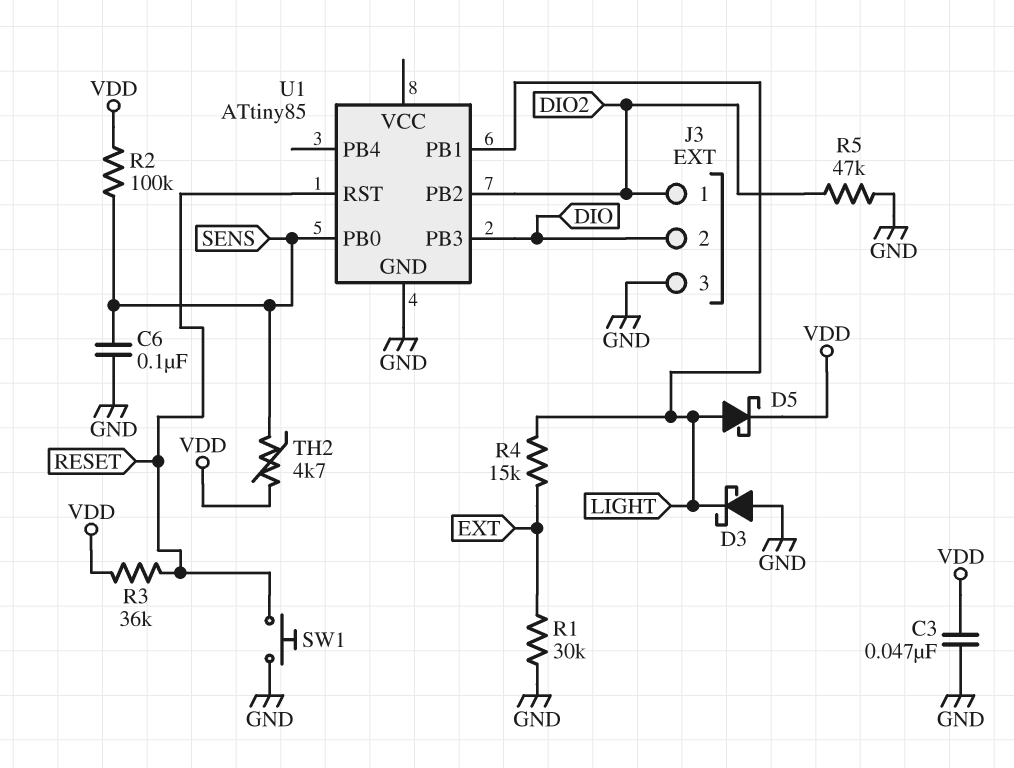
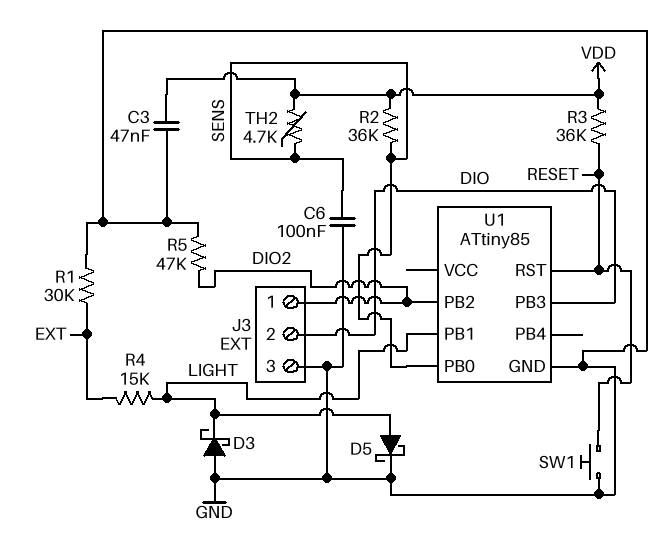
D5: schottky (A LIGHT, K VDD) -> schottky (A LIGHT, K GND)
R2: 100k (SENS, VDD) -> 36k (SENS, VDD)

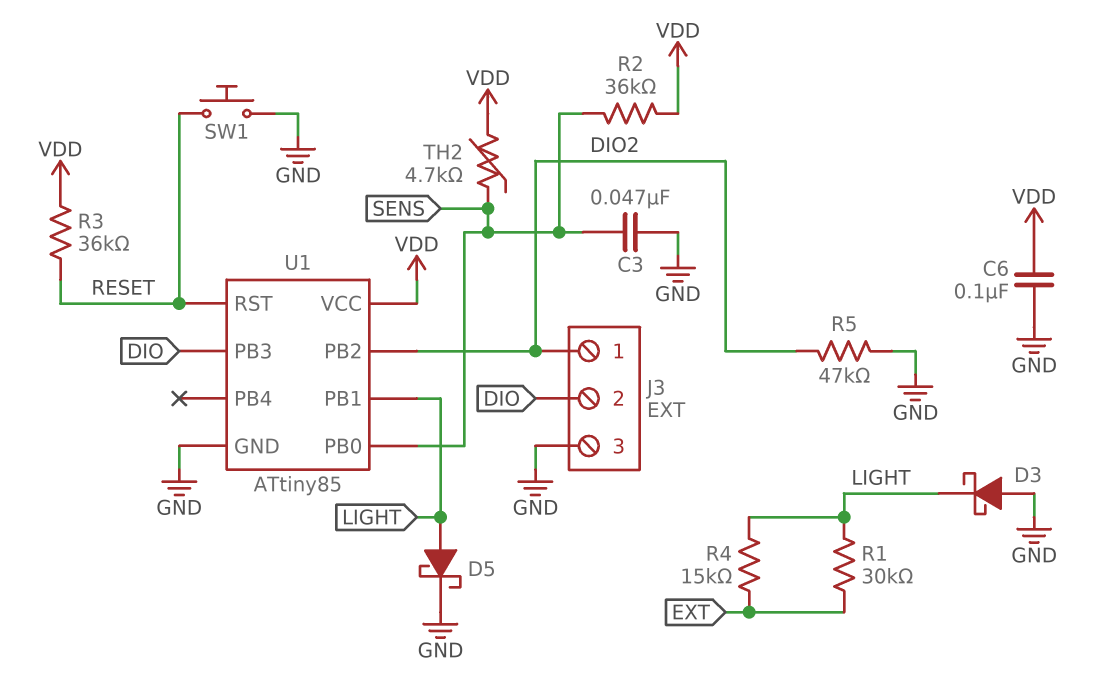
C3: 47nF (GND, VDD) -> 47nF (GND, SENS)
C6: 100nF (GND, SENS) -> 100nF (GND, VDD)
R1: 30k (EXT, GND) -> 30k (EXT, LIGHT)
U1 pin VCC: none -> VDD

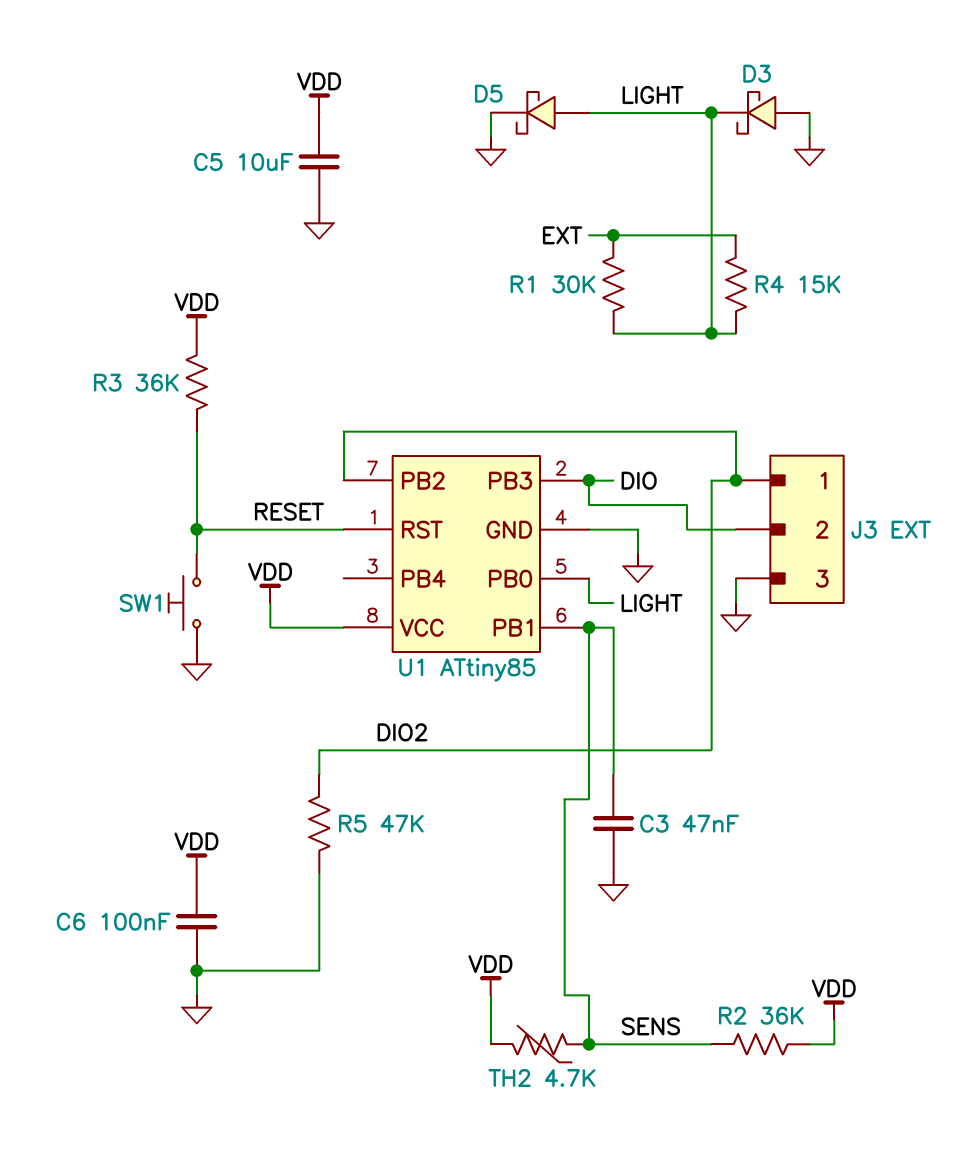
C5: none -> 10uF (GND, VDD)
U1 pin PB0: SENS -> LIGHT
U1 pin PB1: LIGHT -> SENS

